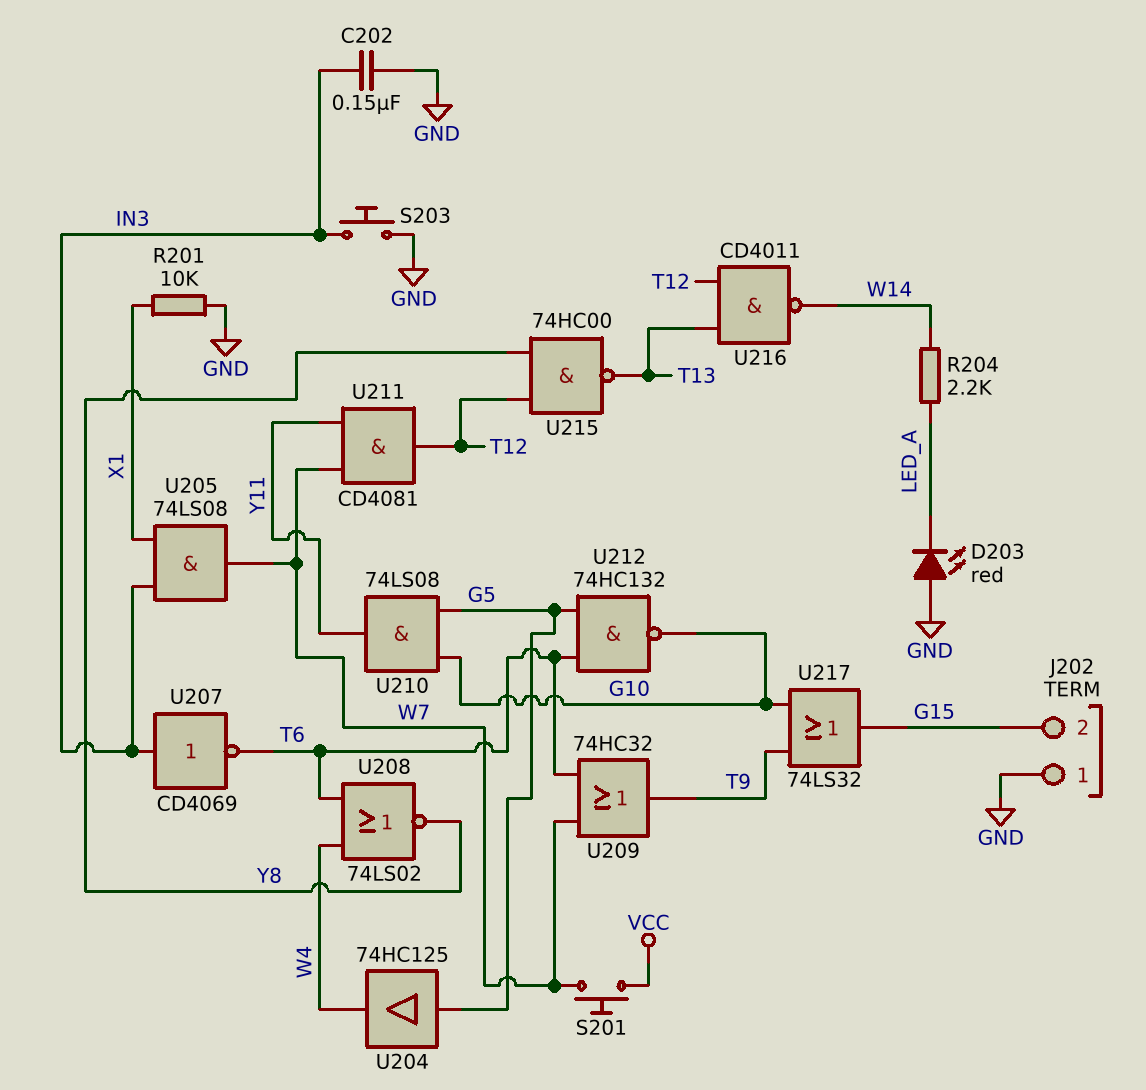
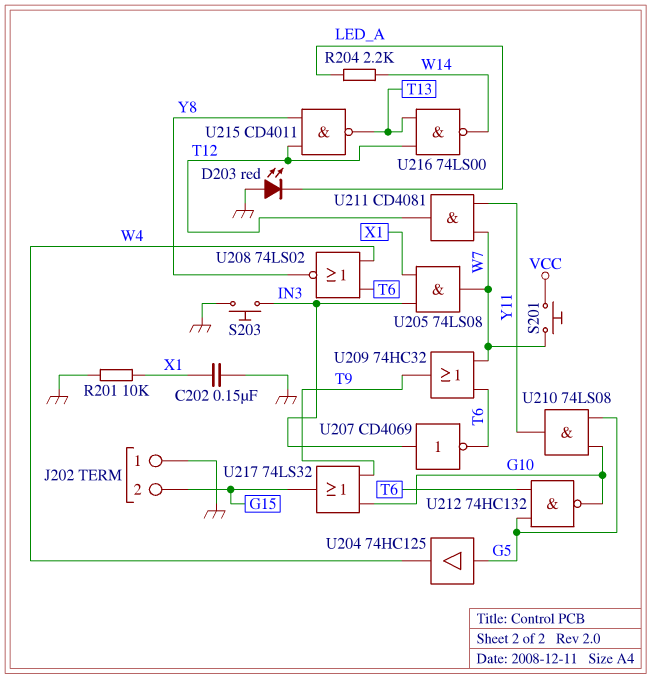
C202: 150nF (GND, IN3) -> 150nF (GND, X1)
U215: NAND 74HC00 (in T12, in Y8, out T13) -> NAND CD4011 (in T12, in Y8, out T13)
U216: NAND CD4011 (in T12, in T13, out W14) -> NAND 74LS00 (in T12, in T13, out W14)

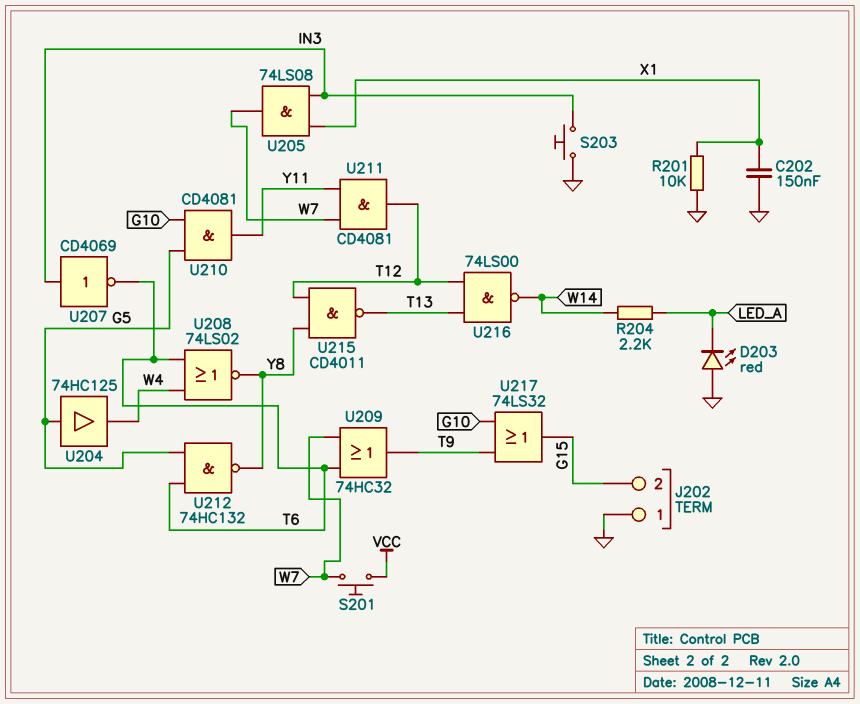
U210: AND 74LS08 (in G5, in G10, out Y11) -> AND CD4081 (in G5, in G10, out Y11)
U212: NAND 74HC132 (in G5, in T6, out G10) -> NAND 74HC132 (in G5, in T6, out Y8)

